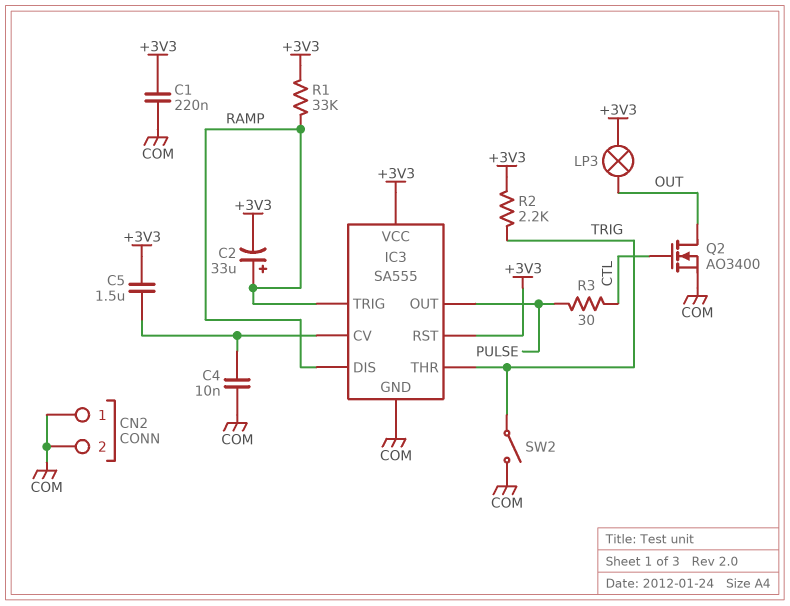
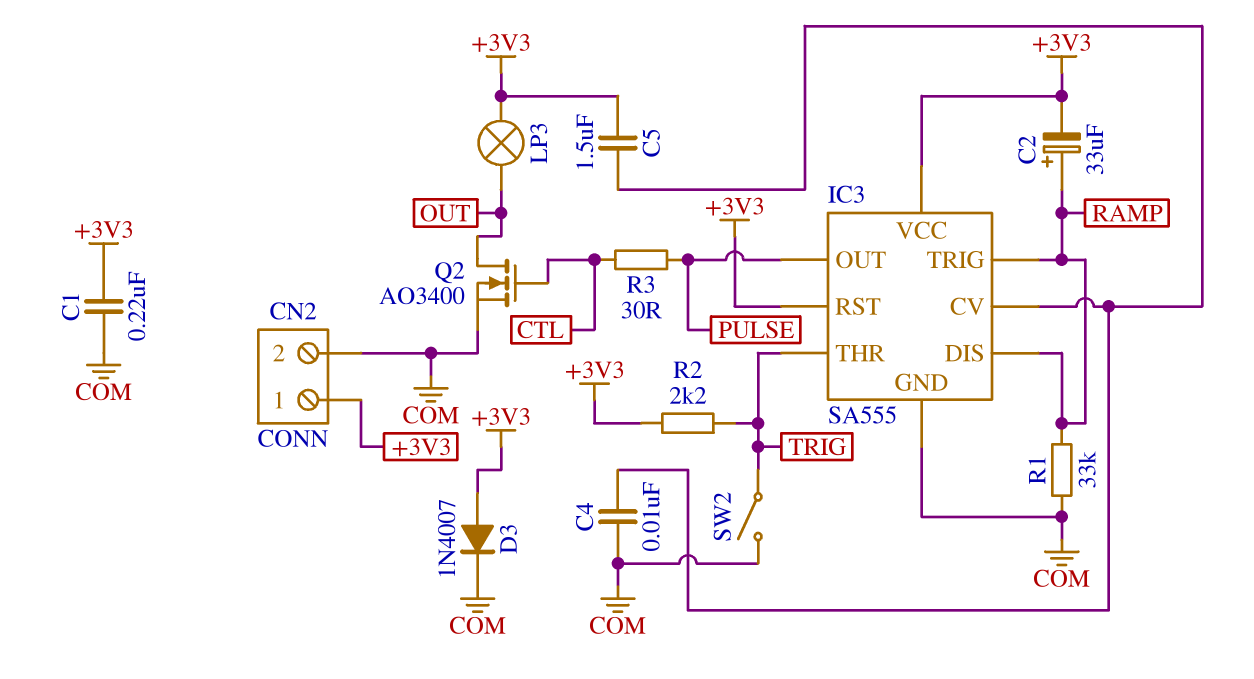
CN2 pin 1: COM -> +3V3
D3: none -> diode 1N4007 (A +3V3, K COM)
R1: 33k (+3V3, RAMP) -> 33k (COM, RAMP)

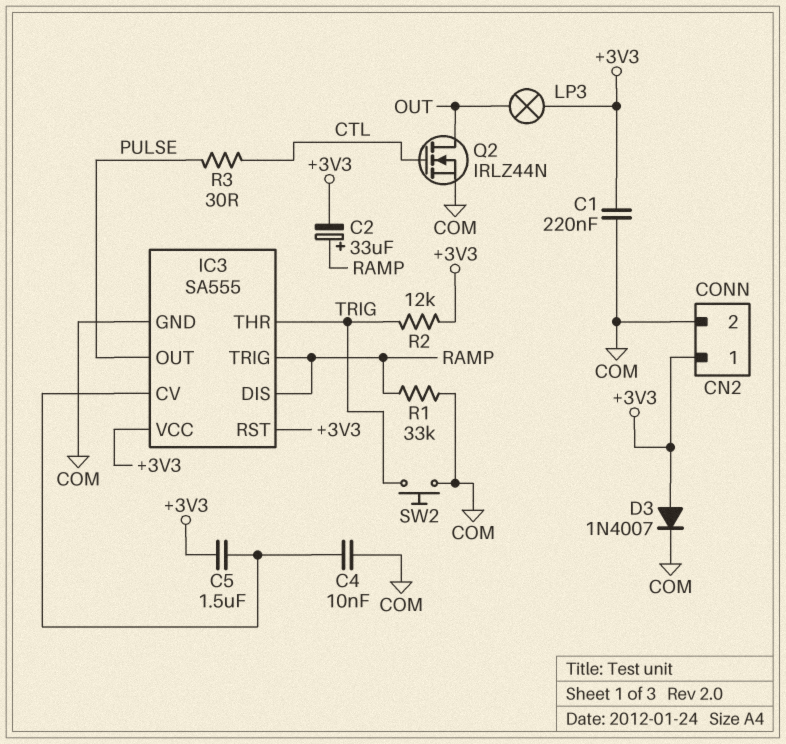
Q2: NMOS AO3400 (G CTL, D OUT, S COM) -> NMOS IRLZ44N (G CTL, D OUT, S COM)
R2: 2.2k (+3V3, TRIG) -> 12k (+3V3, TRIG)
SW2: switch (COM, TRIG) -> button (COM, TRIG)

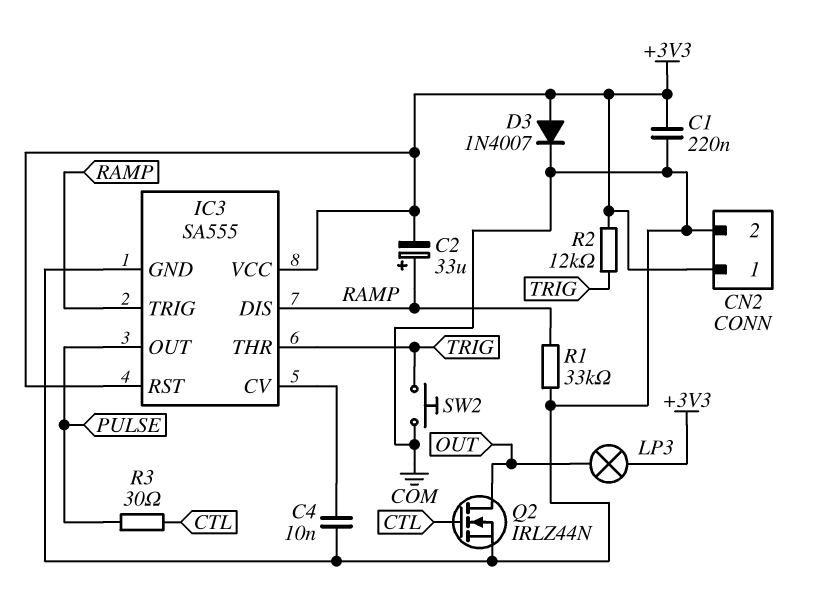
C5: 1.5uF (+3V3, IC3/CV) -> none

